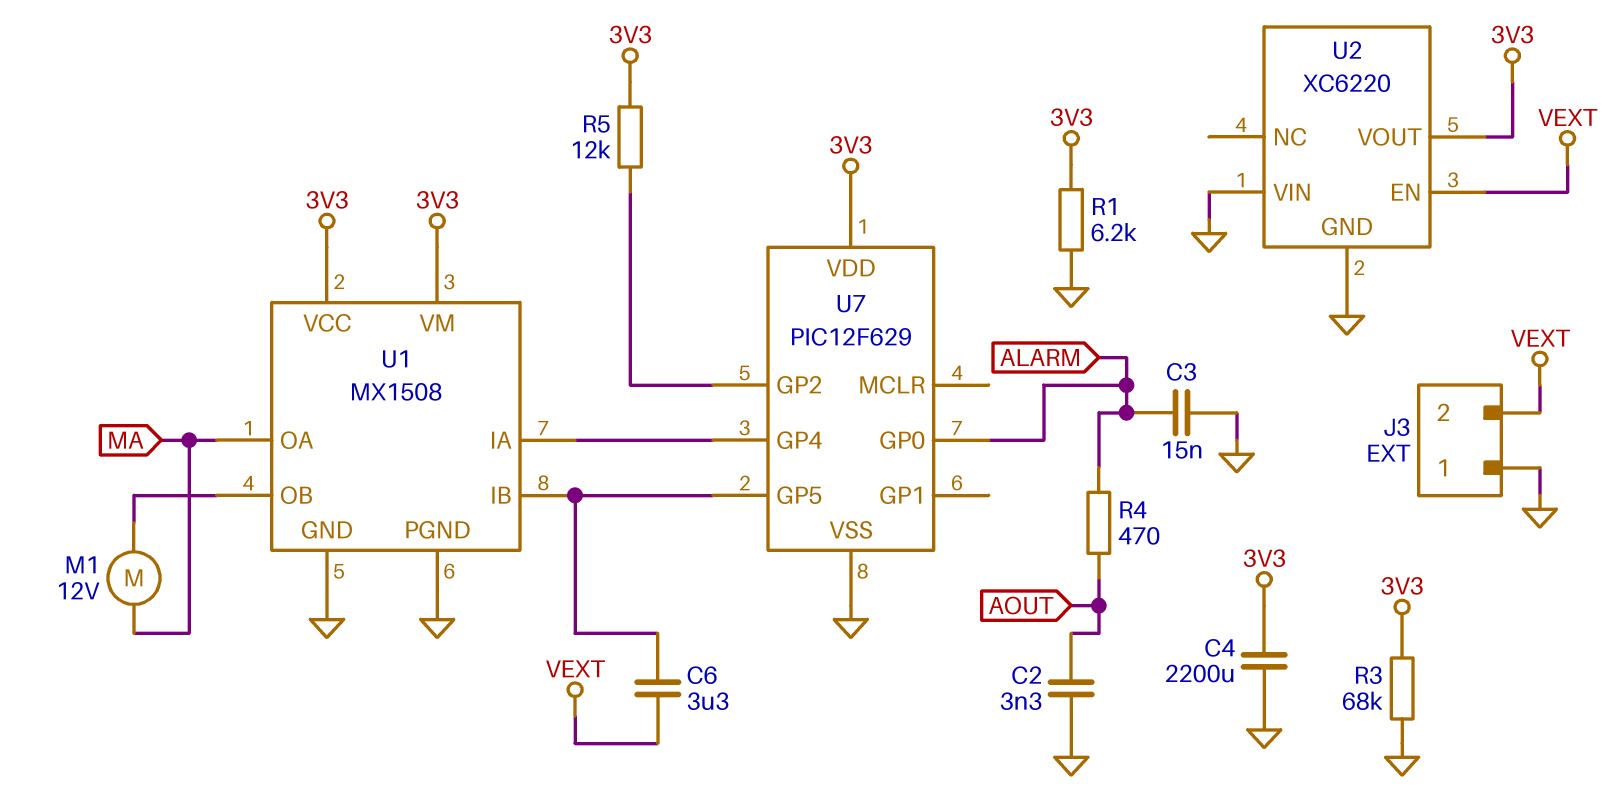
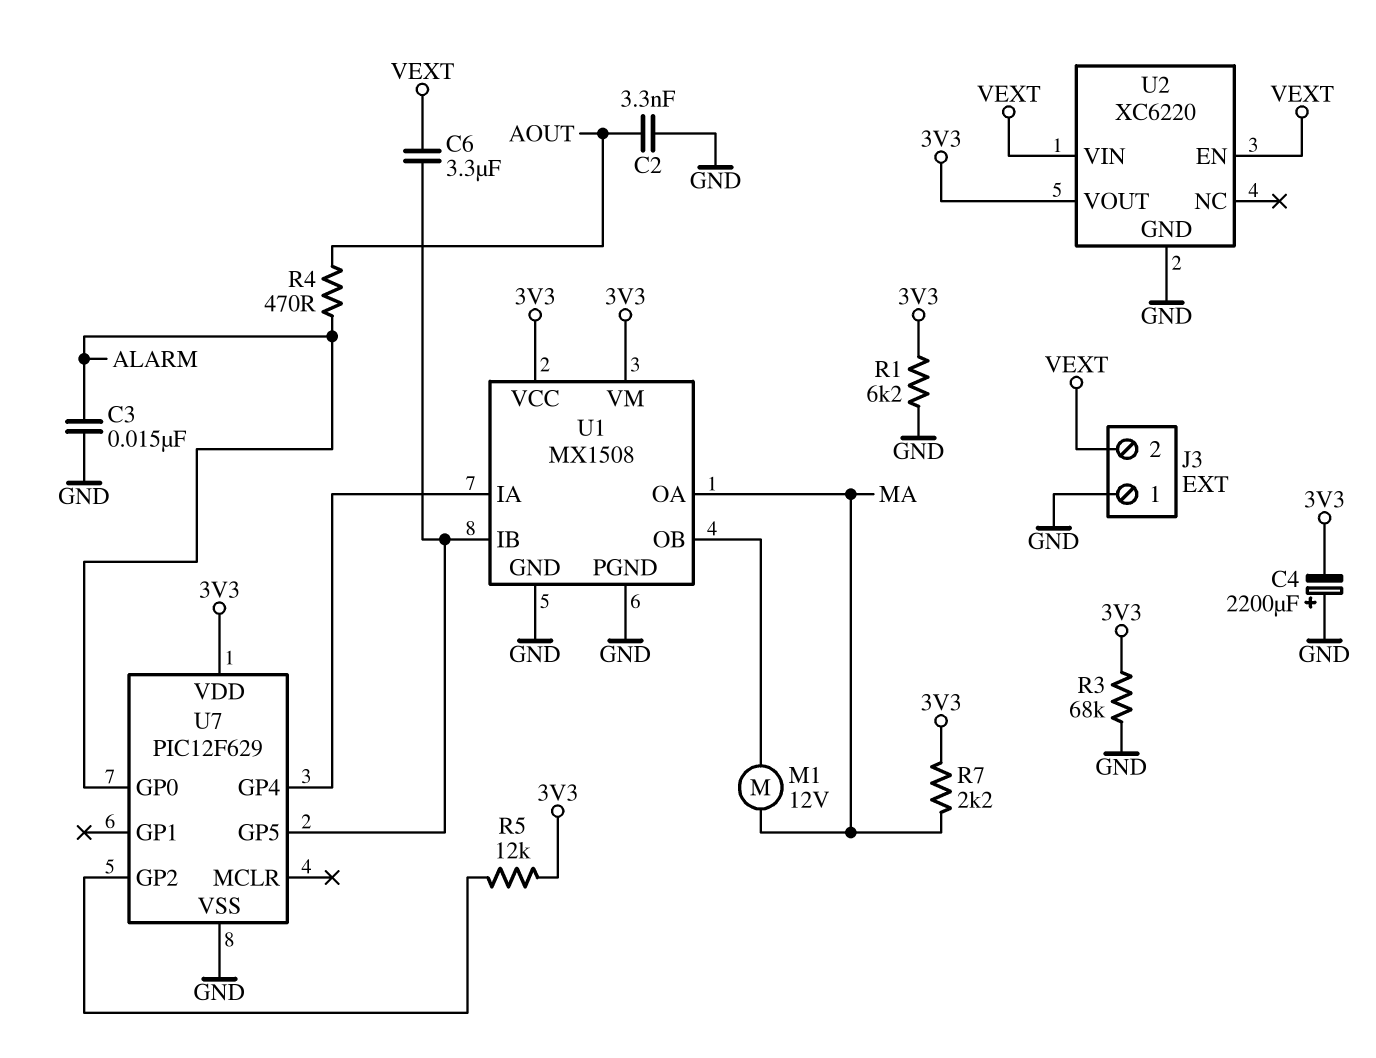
C4: 2200uF (3V3, GND) -> 2200uF (plus GND, minus 3V3)
R7: none -> 2.2k (3V3, MA)
U2 pin VIN: GND -> VEXT

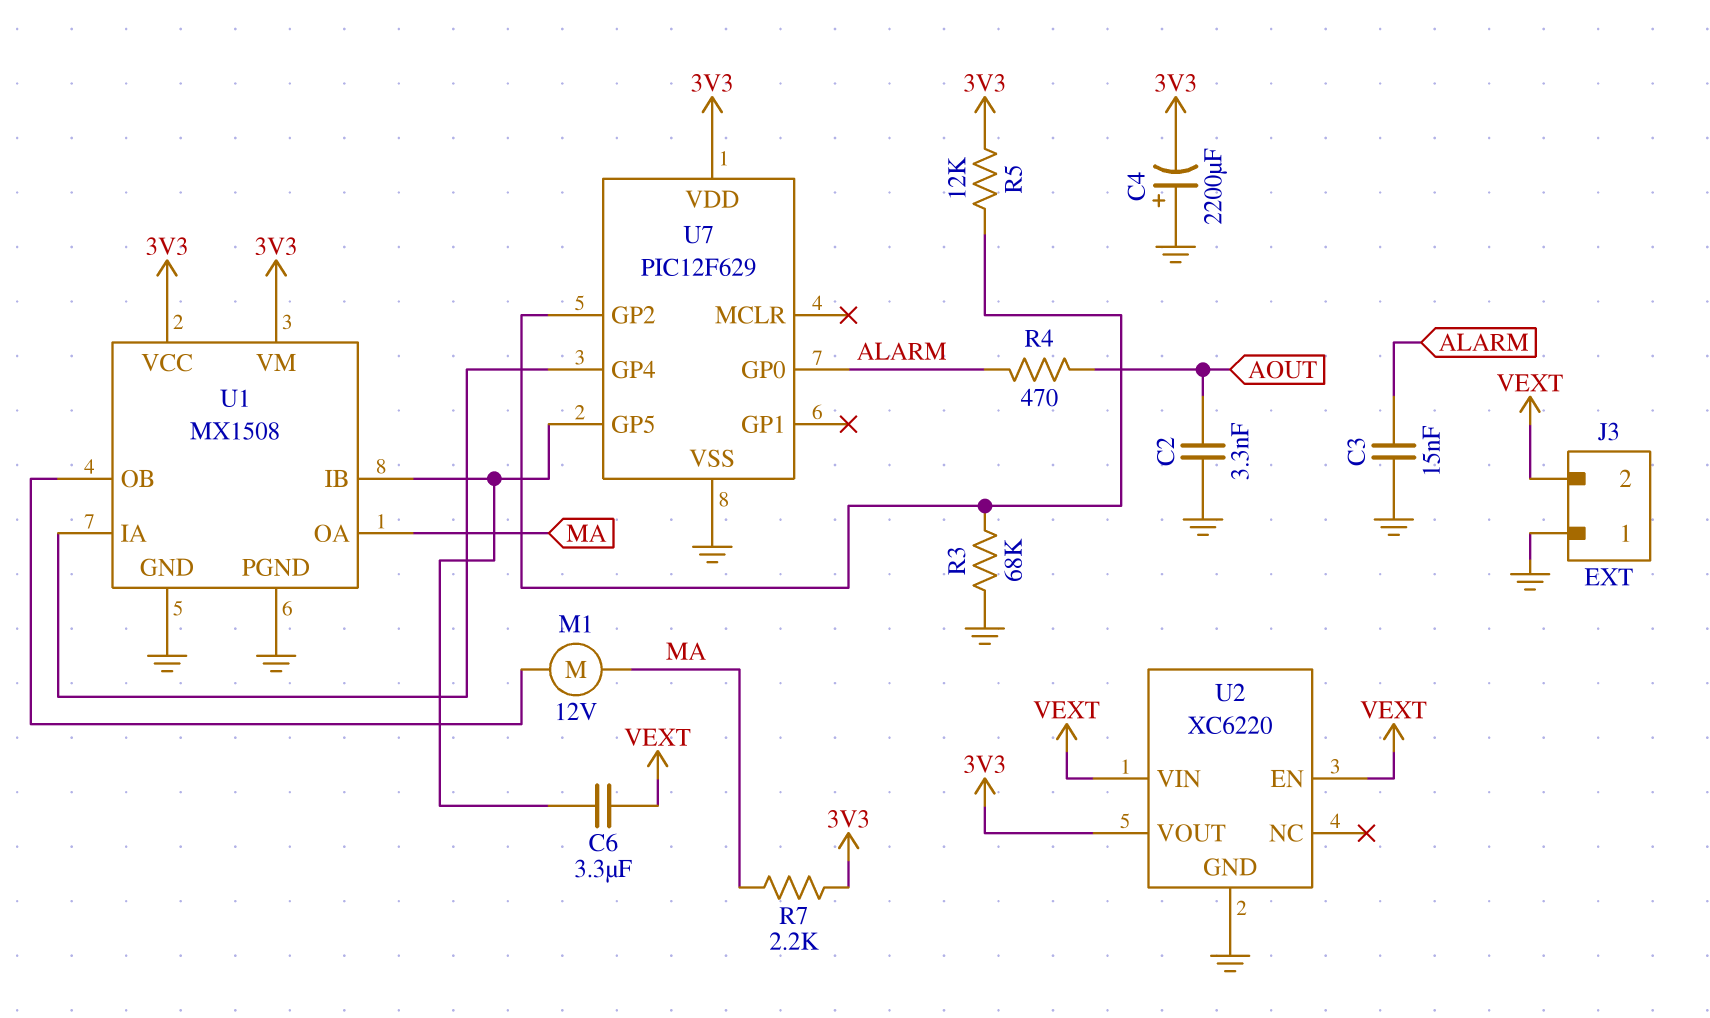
R1: 6.2k (3V3, GND) -> none
R3: 68k (3V3, GND) -> 68k (GND, U7/GP2)

